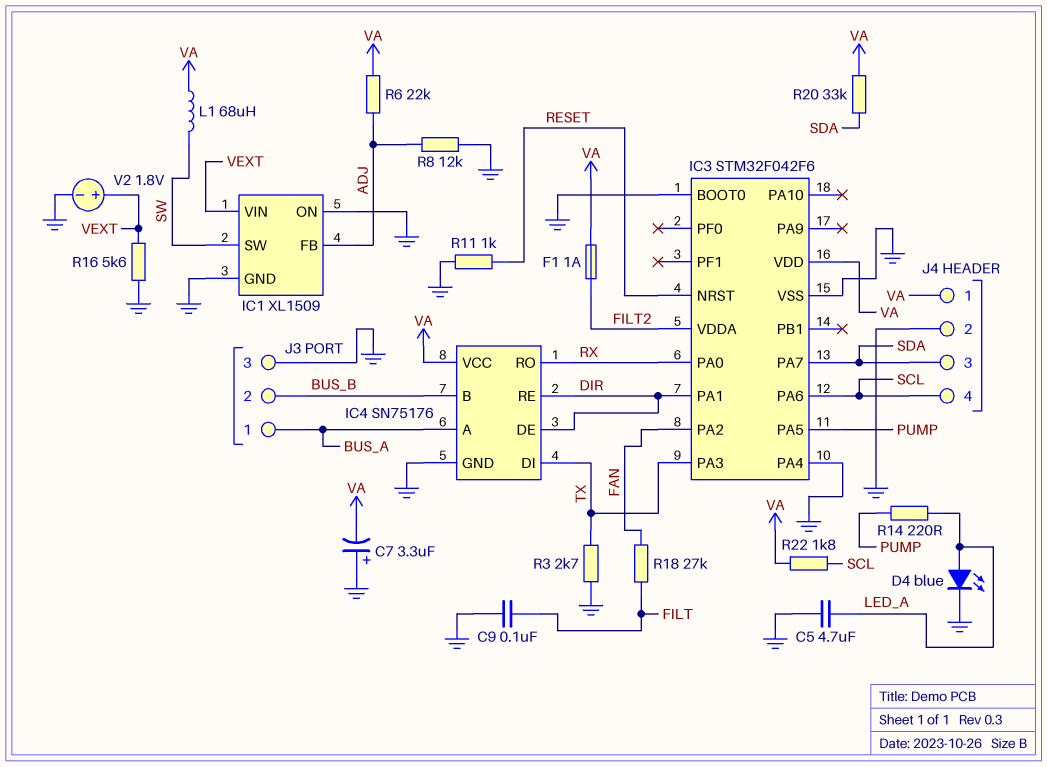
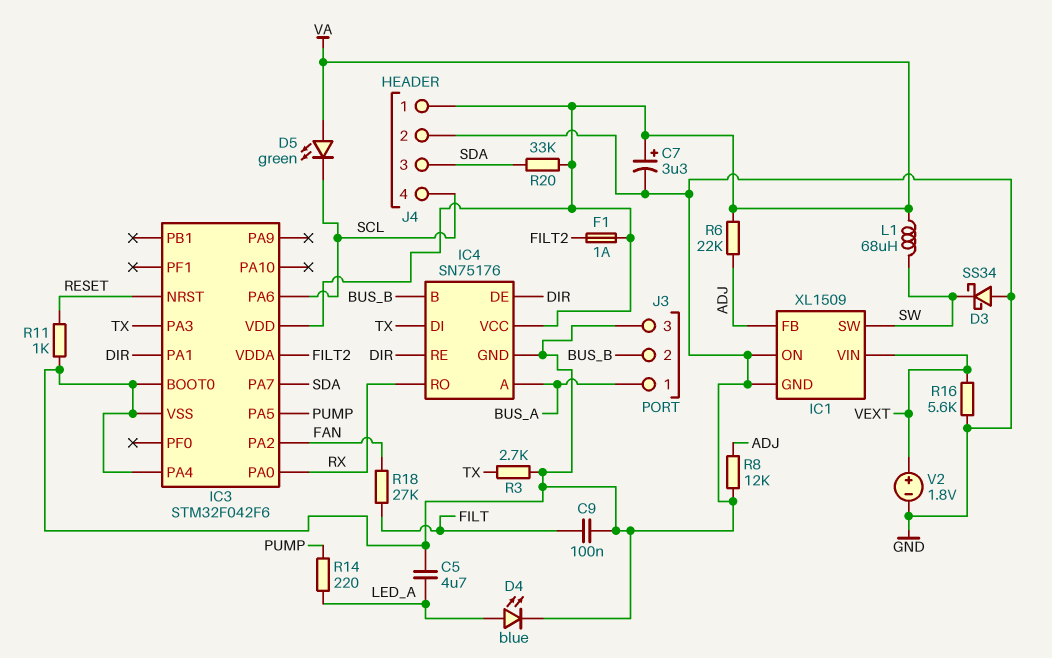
C7: 3.3uF (plus GND, minus VA) -> 3.3uF (plus VA, minus GND)
D3: none -> schottky SS34 (A GND, K SW)
D5: none -> LED green (A VA, K SCL)
R22: 1.8k (SCL, VA) -> none

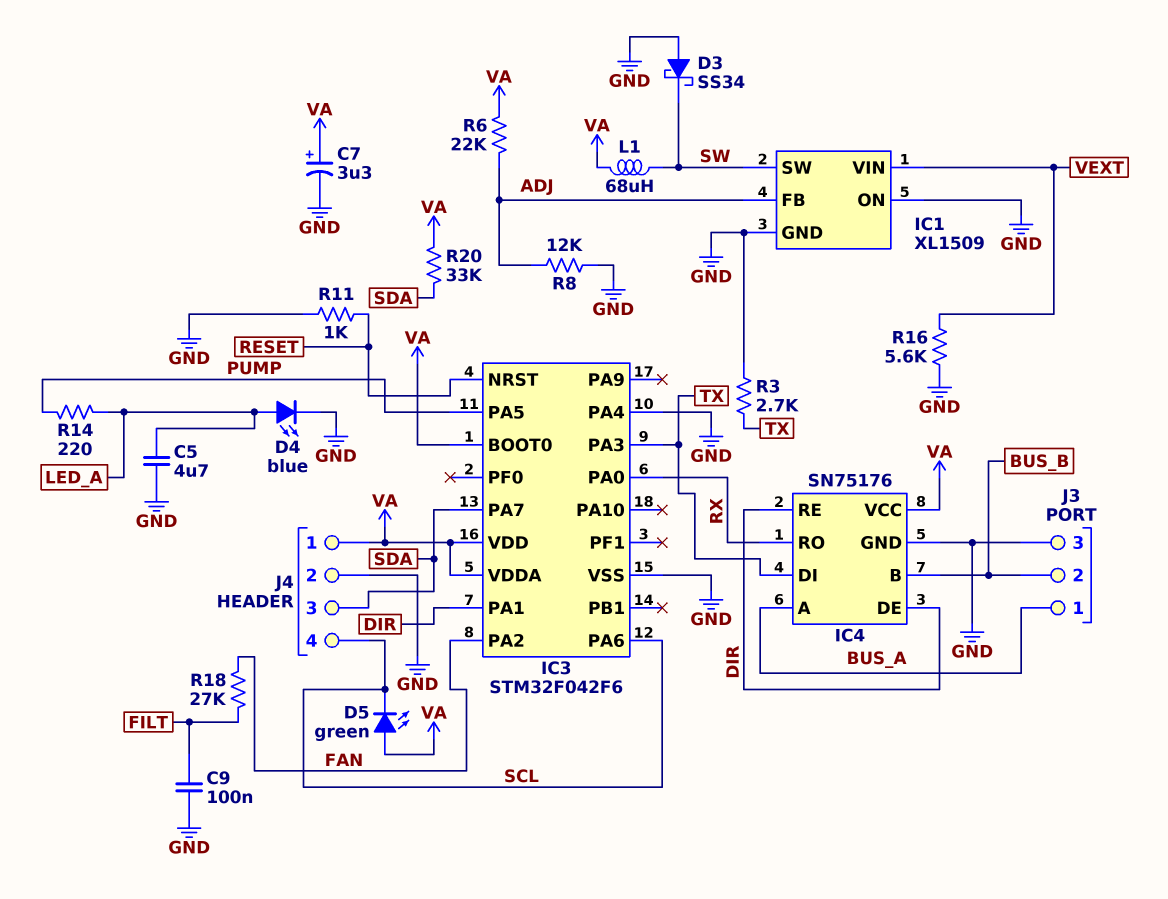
F1: 1A (FILT2, VA) -> none
IC3 pin BOOT0: GND -> VA
IC3 pin VDDA: FILT2 -> VA
V2: 1.8V (plus VEXT, minus GND) -> none

